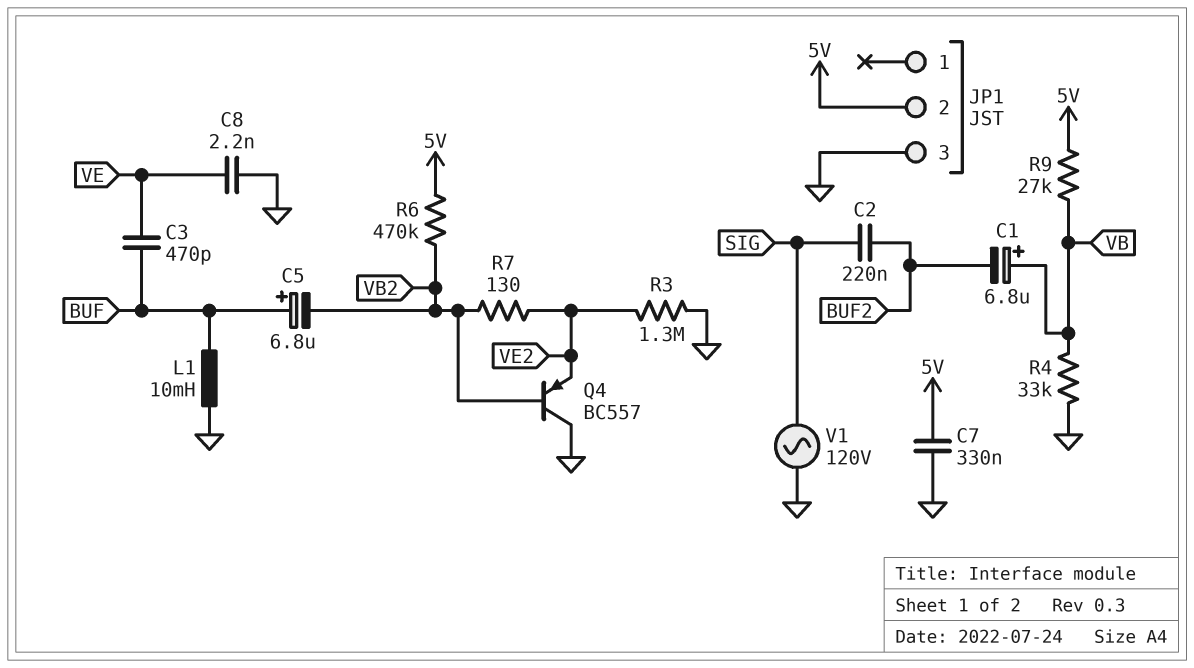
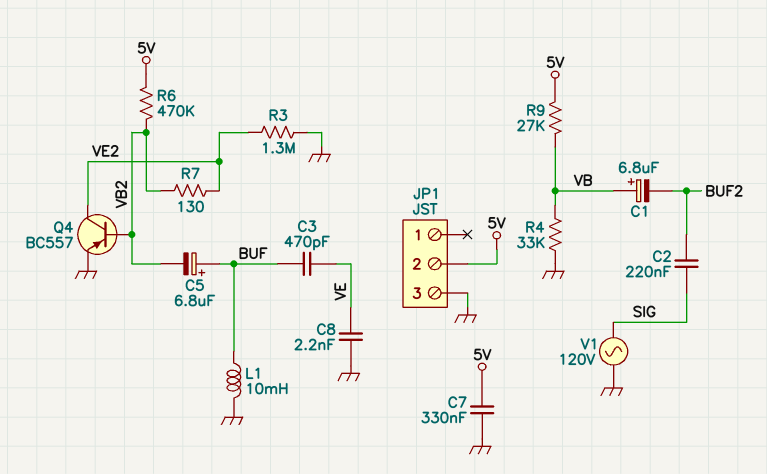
Q4: PNP BC557 (B VB2, C GND, E VE2) -> PNP BC557 (B VB2, C VE2, E GND)

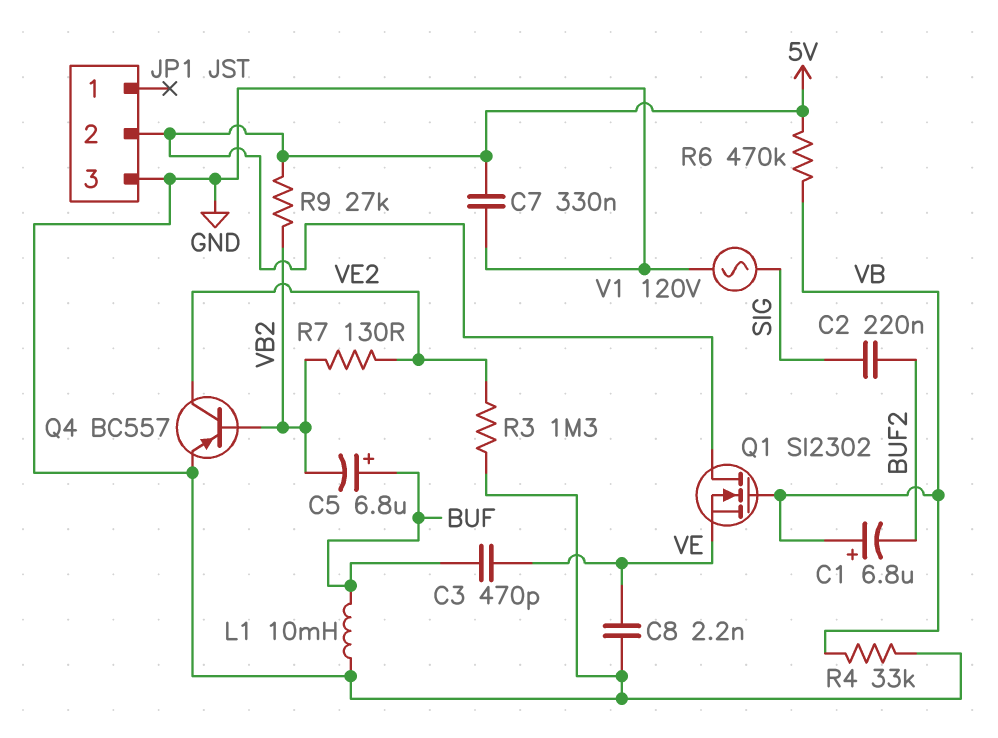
Q1: none -> NMOS SI2302 (G VB, D 5V, S VE)
R6: 470k (5V, VB2) -> 470k (5V, VB)
R9: 27k (5V, VB) -> 27k (5V, VB2)

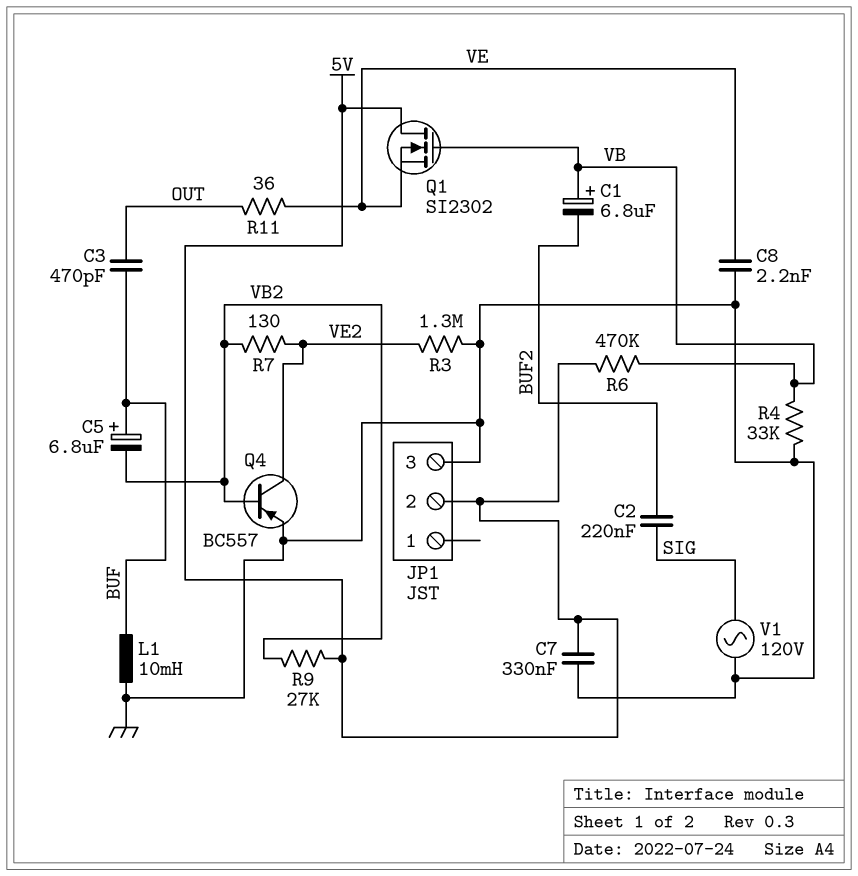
C3: 470pF (BUF, VE) -> 470pF (BUF, OUT)
R11: none -> 36 (OUT, VE)

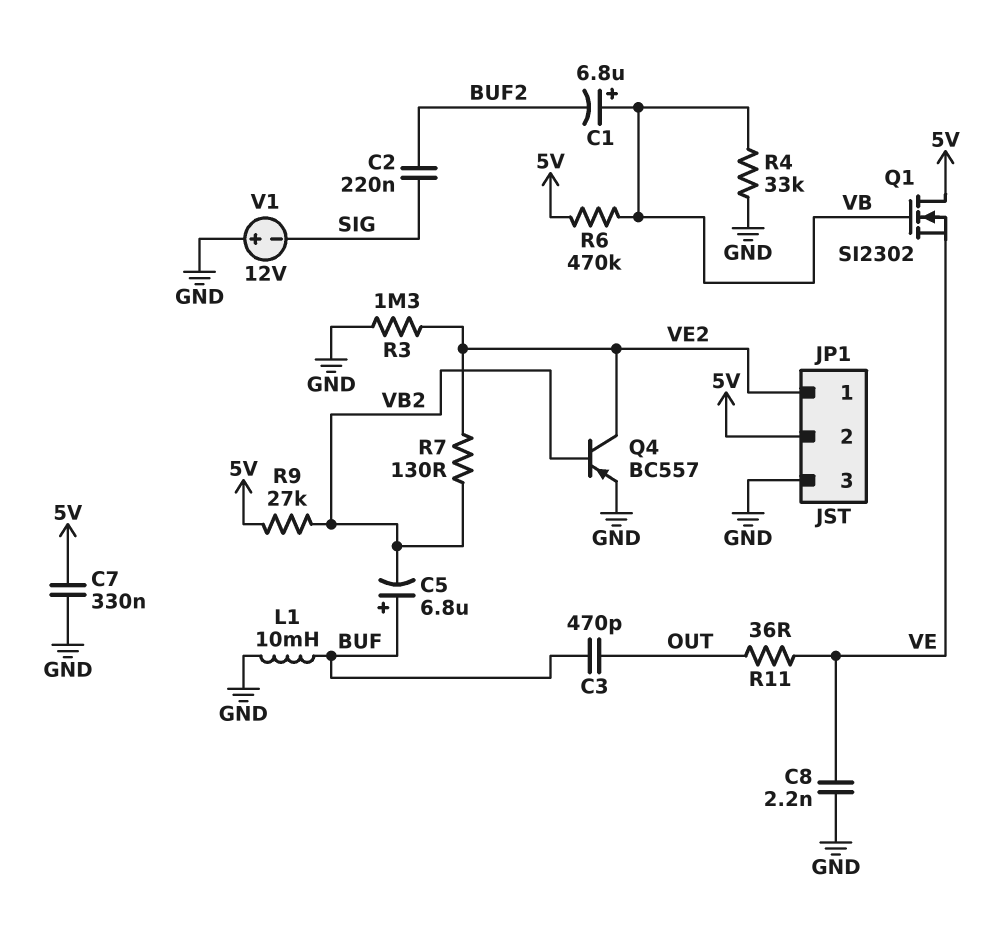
JP1 pin 1: none -> VE2
V1: AC 120V (GND, SIG) -> 12V (plus GND, minus SIG)

